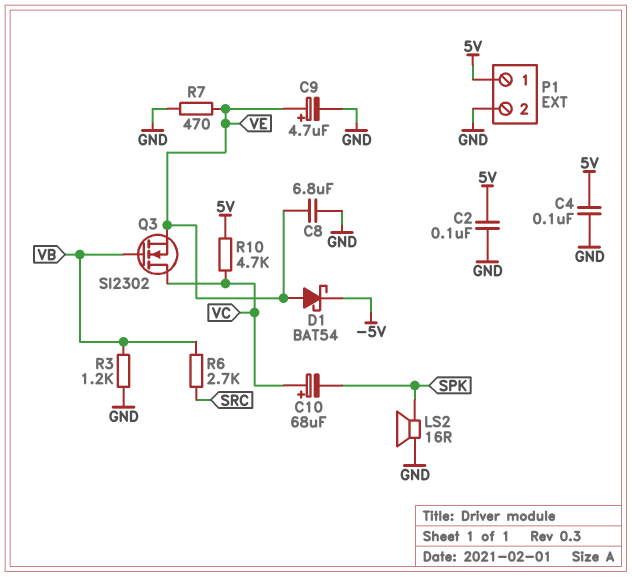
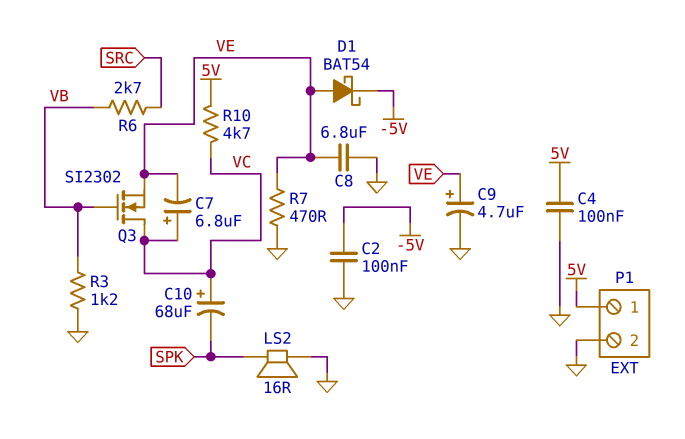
C2: 100nF (5V, GND) -> 100nF (-5V, GND)
C7: none -> 6.8uF (plus VC, minus VE)

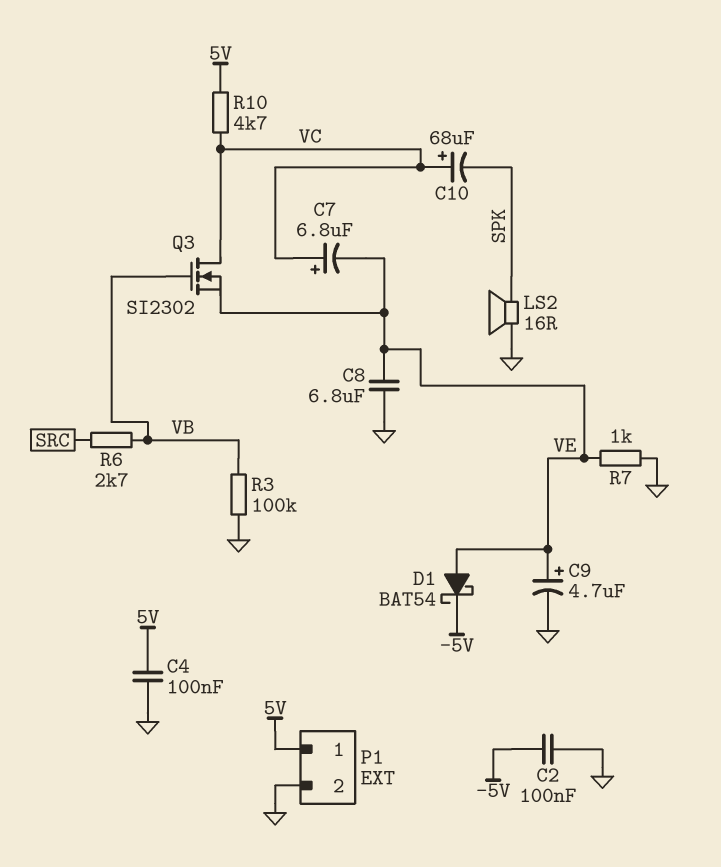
R3: 1.2k (GND, VB) -> 100k (GND, VB)
R7: 470 (GND, VE) -> 1k (GND, VE)

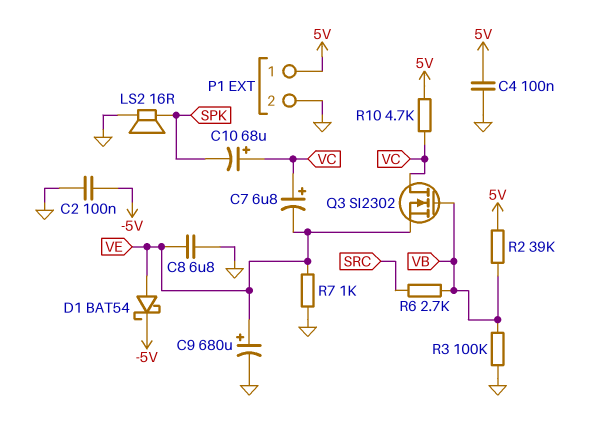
C9: 4.7uF (plus VE, minus GND) -> 680uF (plus VE, minus GND)
R2: none -> 39k (5V, VB)

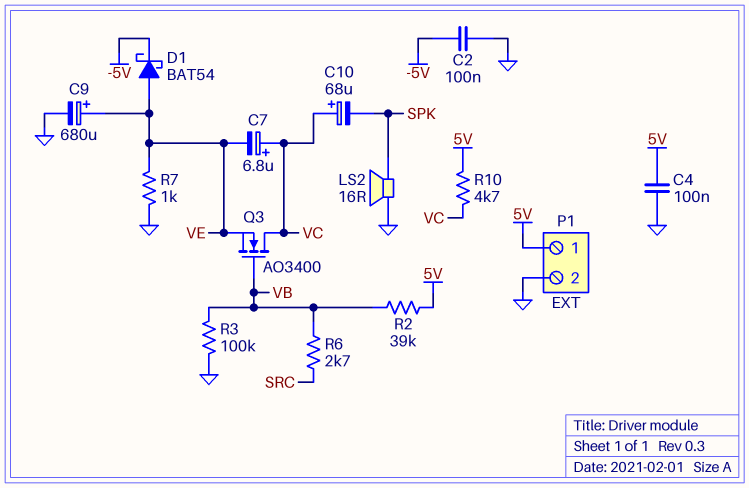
C8: 6.8uF (GND, VE) -> none
Q3: NMOS SI2302 (G VB, D VC, S VE) -> NMOS AO3400 (G VB, D VC, S VE)

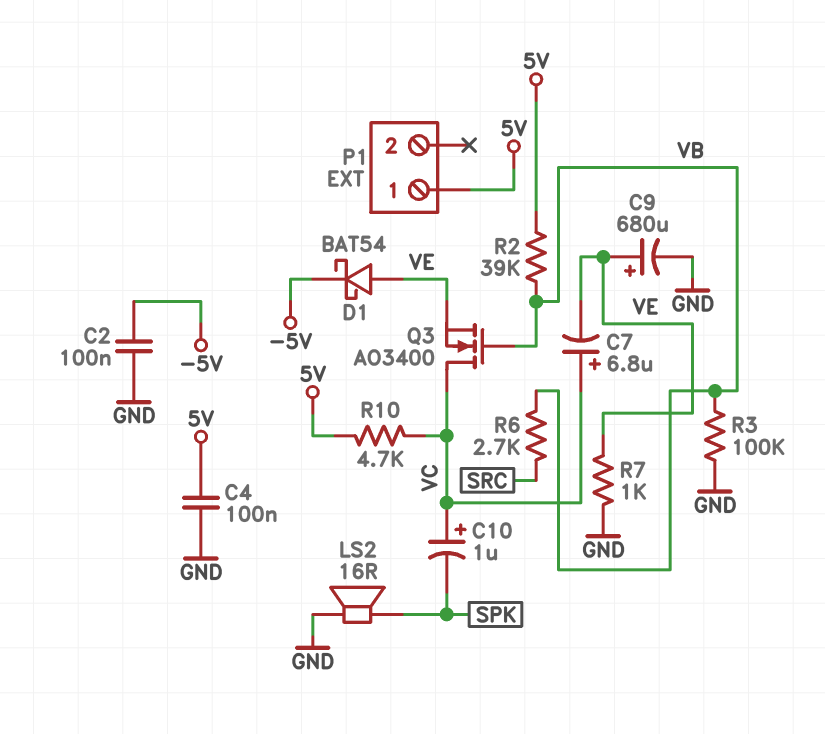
C10: 68uF (plus VC, minus SPK) -> 1uF (plus VC, minus SPK)
P1 pin 2: GND -> none

